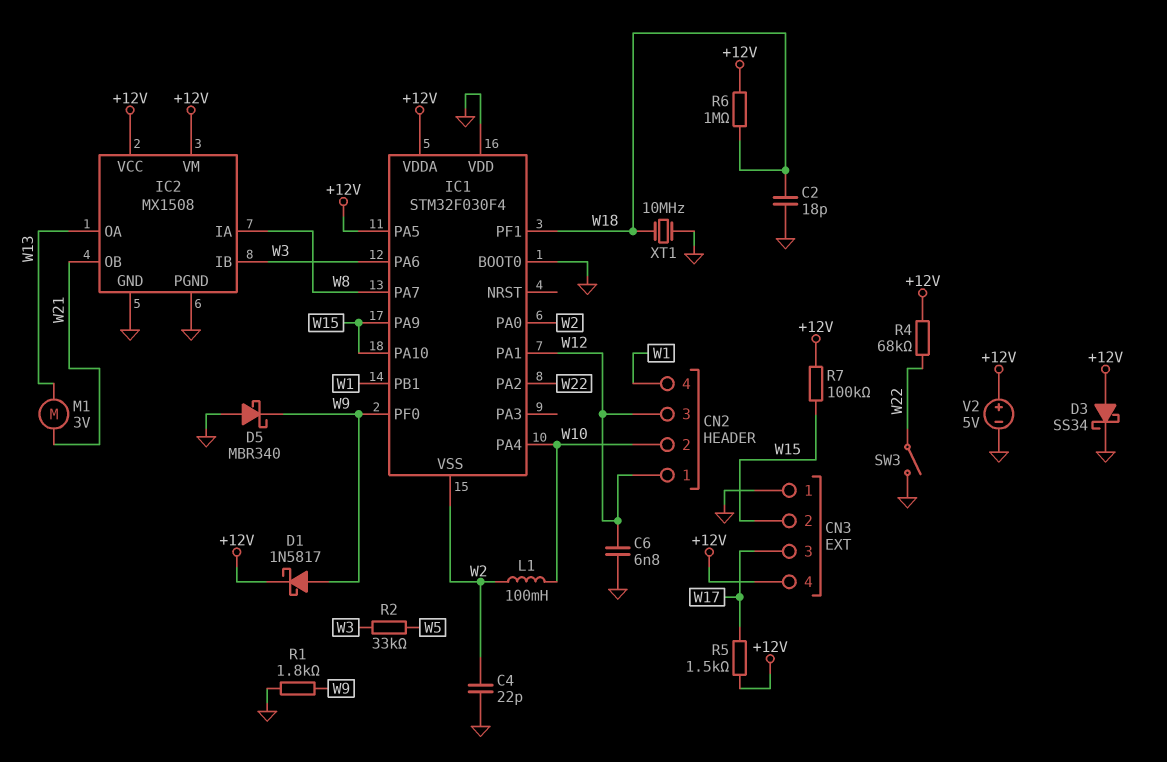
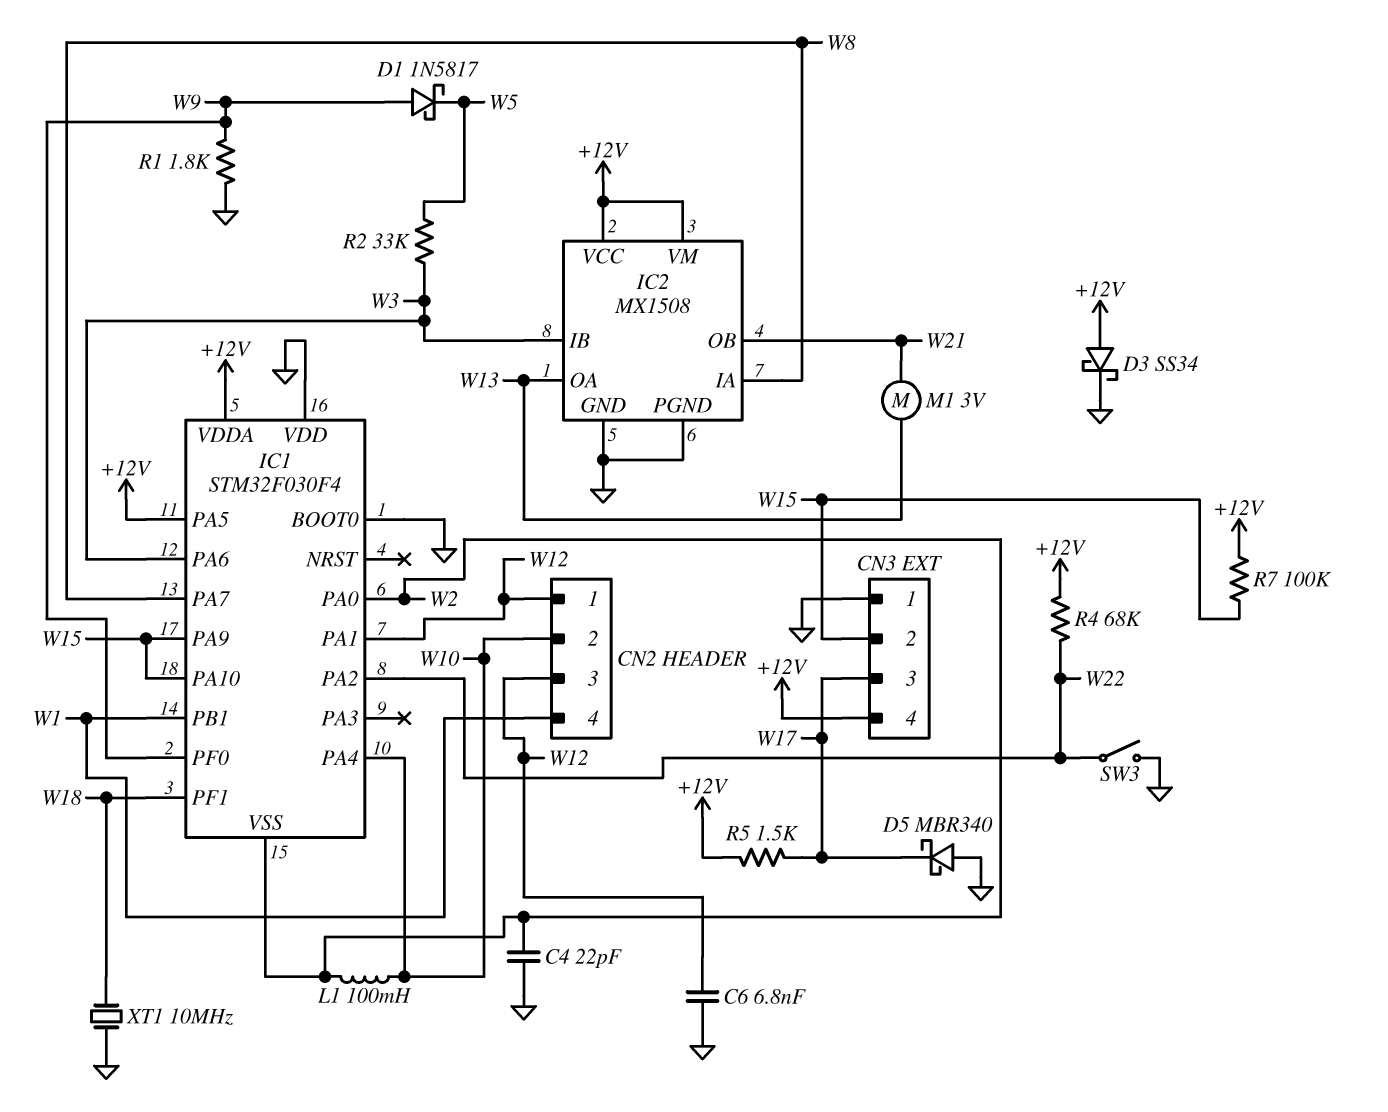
C2: 18pF (GND, W18) -> none
D1: schottky 1N5817 (A W9, K +12V) -> schottky 1N5817 (A W9, K W5)
D5: schottky MBR340 (A GND, K W9) -> schottky MBR340 (A GND, K W17)
R6: 1M (+12V, W18) -> none
V2: 5V (plus +12V, minus GND) -> none

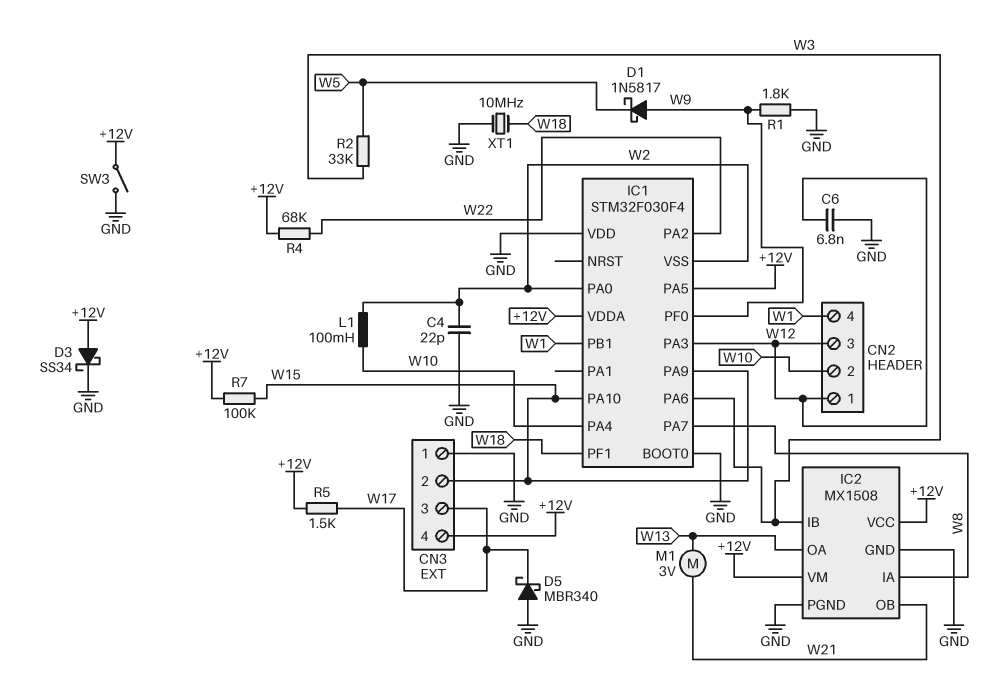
IC1 pin PA1: W12 -> none
IC1 pin PA3: none -> W12
SW3: switch (GND, W22) -> switch (+12V, GND)

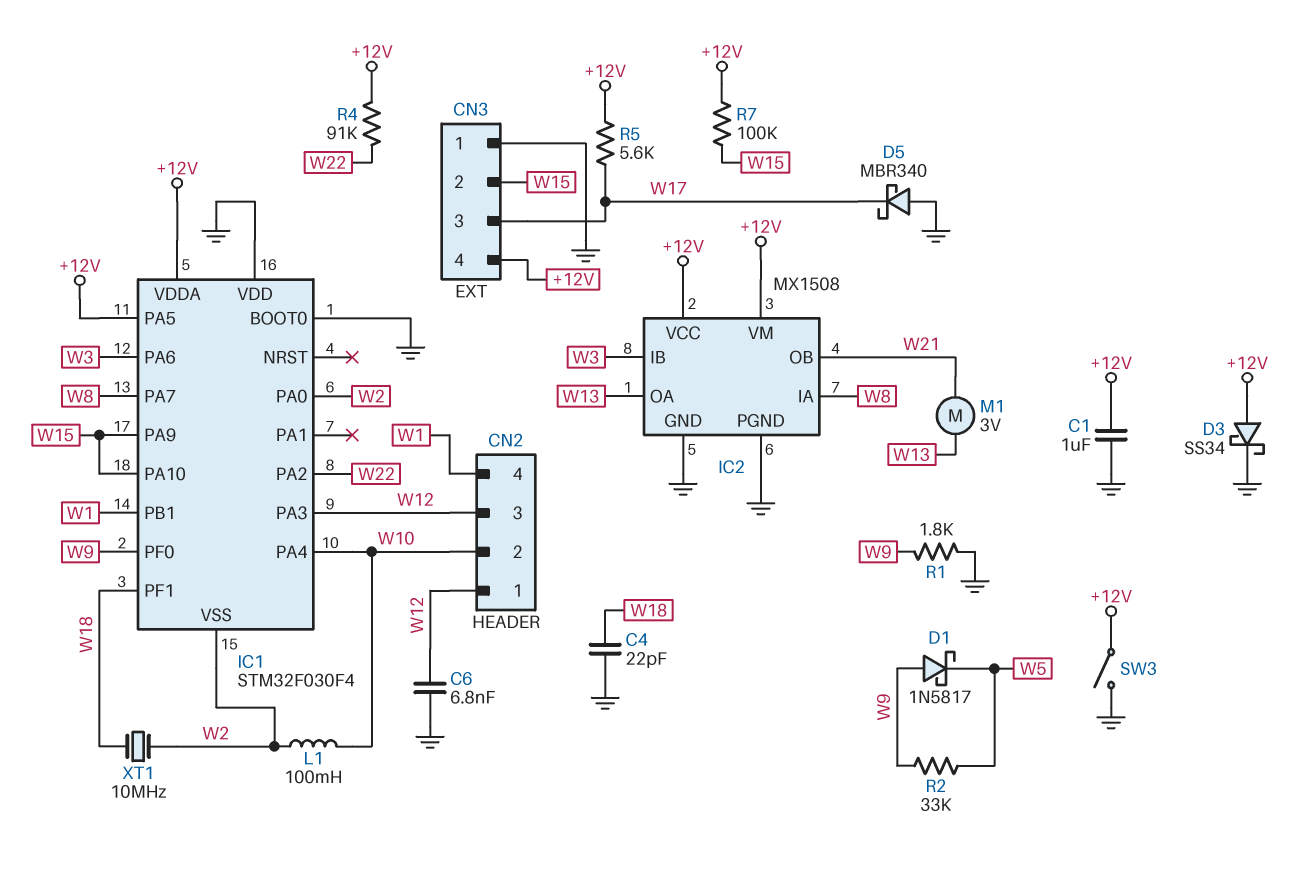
C1: none -> 1uF (+12V, GND)
C4: 22pF (GND, W2) -> 22pF (GND, W18)
R2: 33k (W3, W5) -> 33k (W5, W9)
R4: 68k (+12V, W22) -> 91k (+12V, W22)
R5: 1.5k (+12V, W17) -> 5.6k (+12V, W17)
XT1: 10MHz (GND, W18) -> 10MHz (W2, W18)

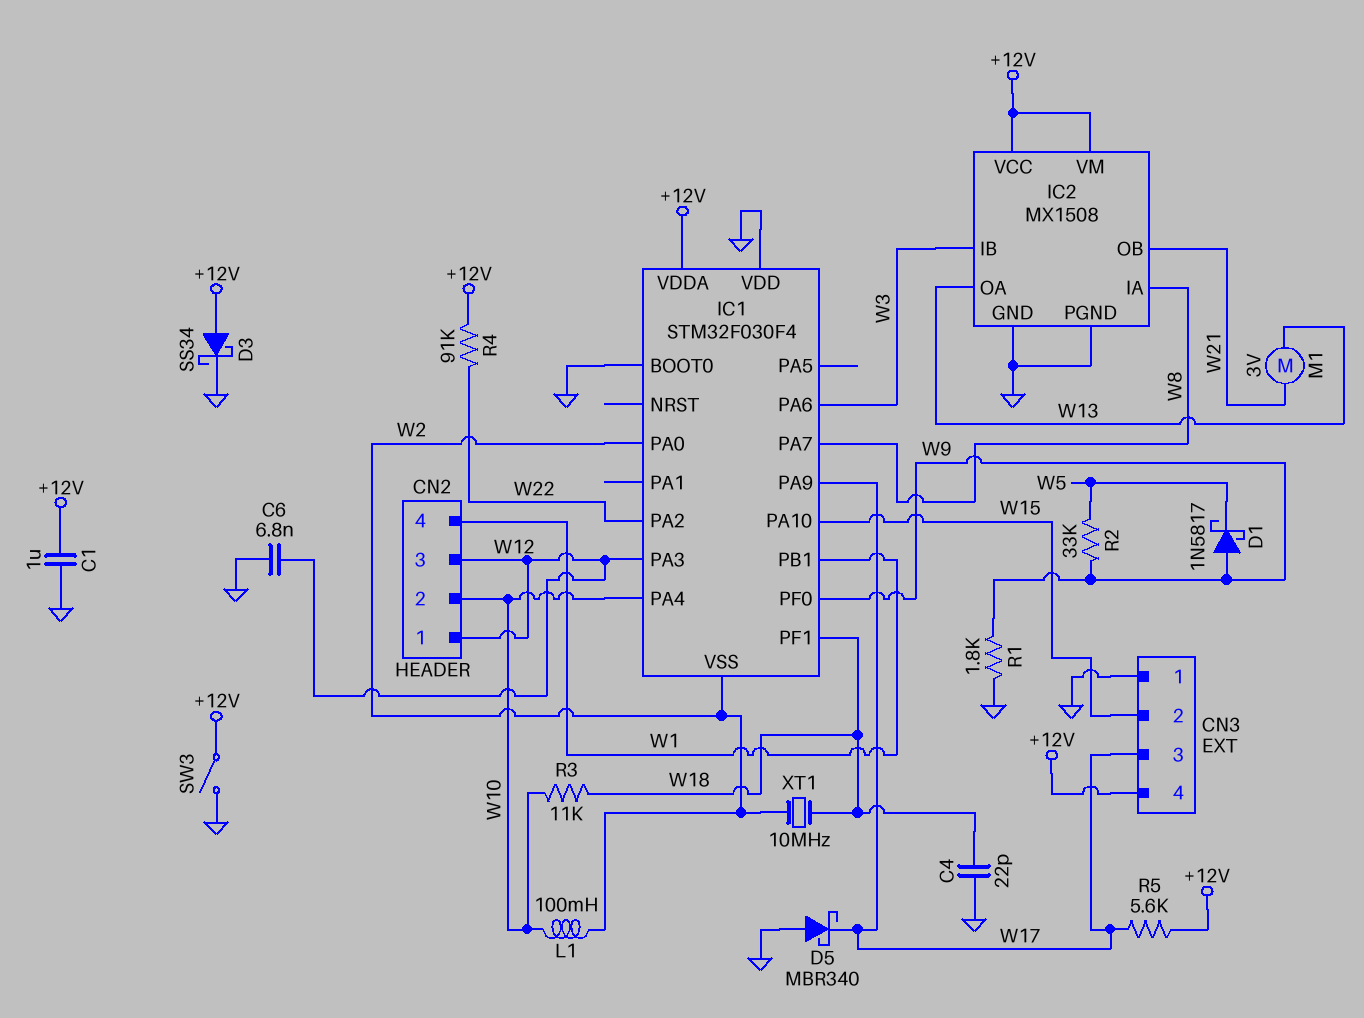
IC1 pin PA5: +12V -> none
IC1 pin PA9: W15 -> W17
R3: none -> 11k (W10, W18)
R7: 100k (+12V, W15) -> none

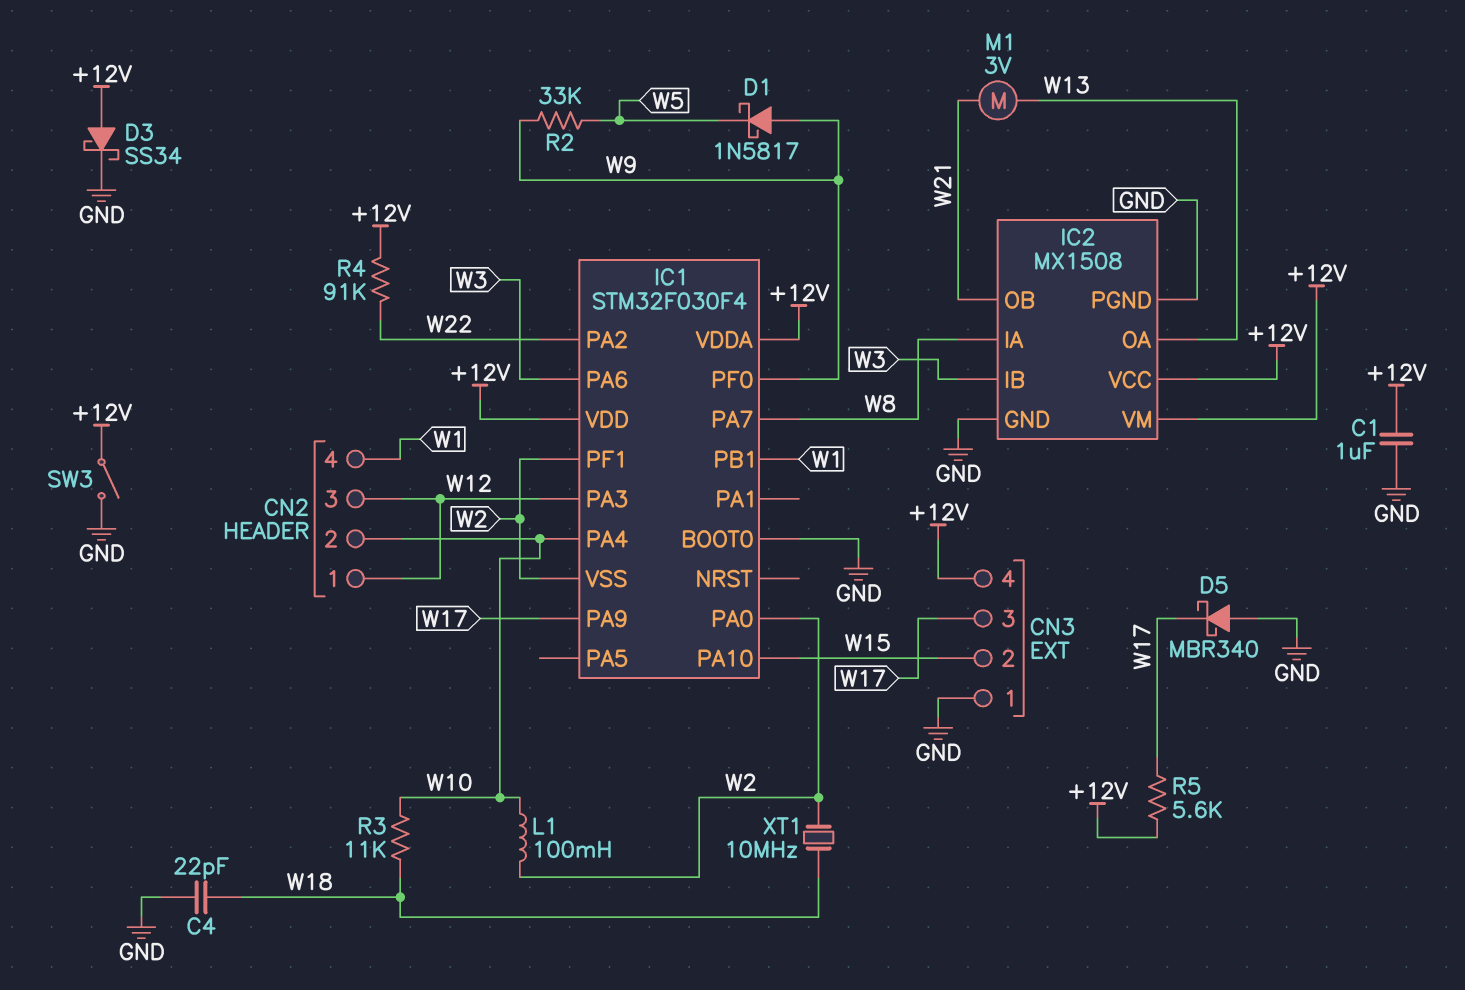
C6: 6.8nF (GND, W12) -> none
IC1 pin PF1: W18 -> W2
IC1 pin VDD: GND -> +12V
R1: 1.8k (GND, W9) -> none

